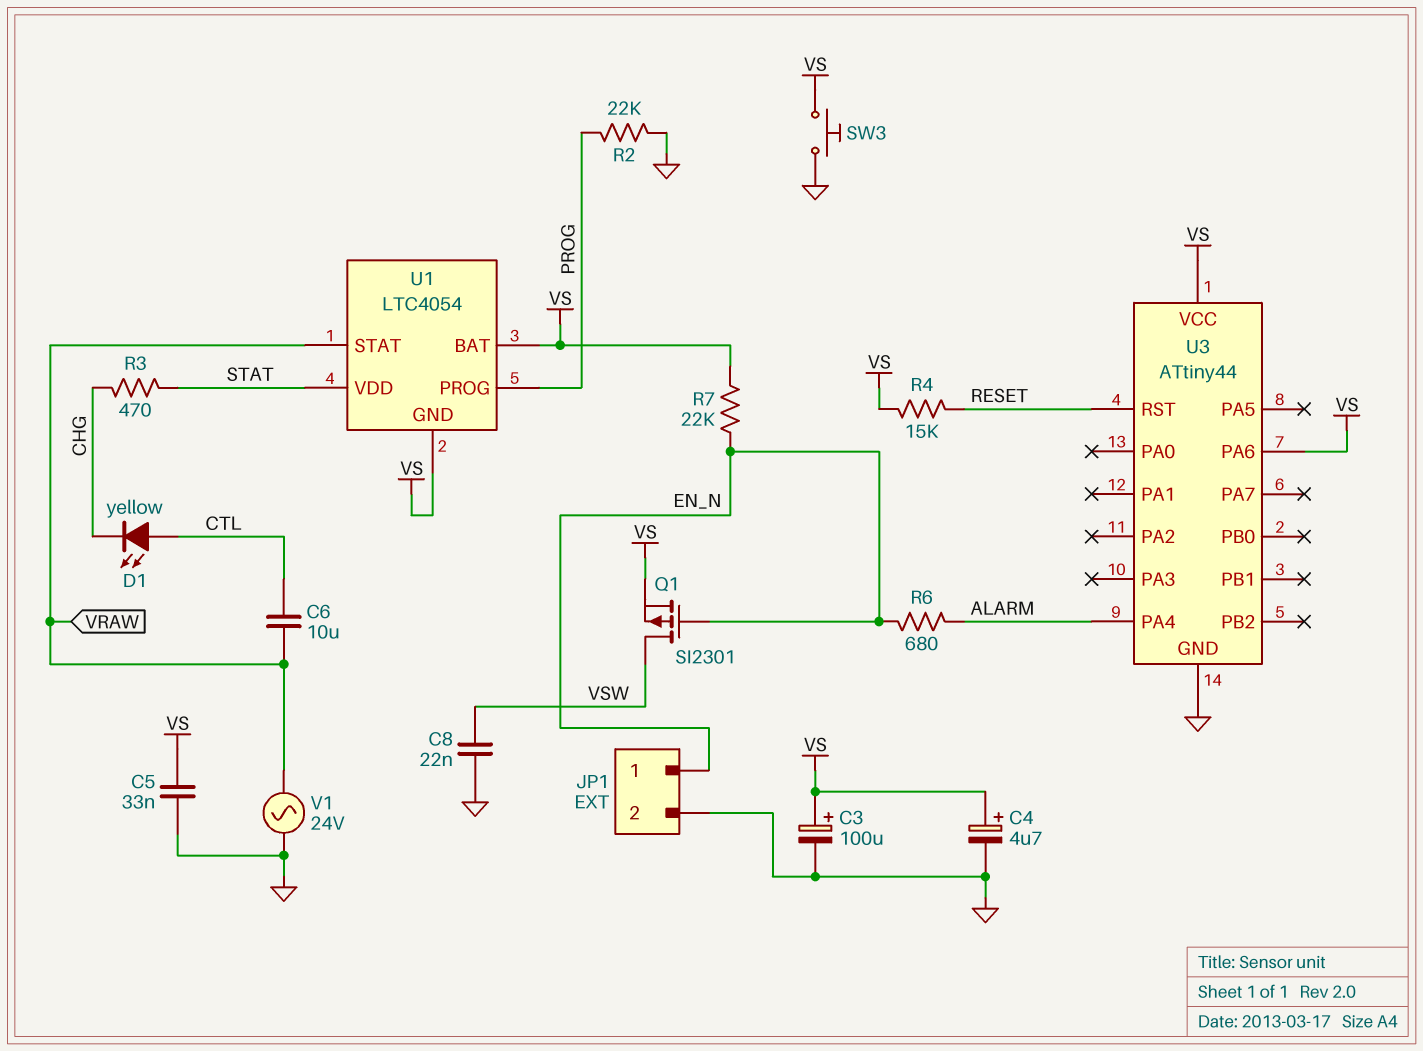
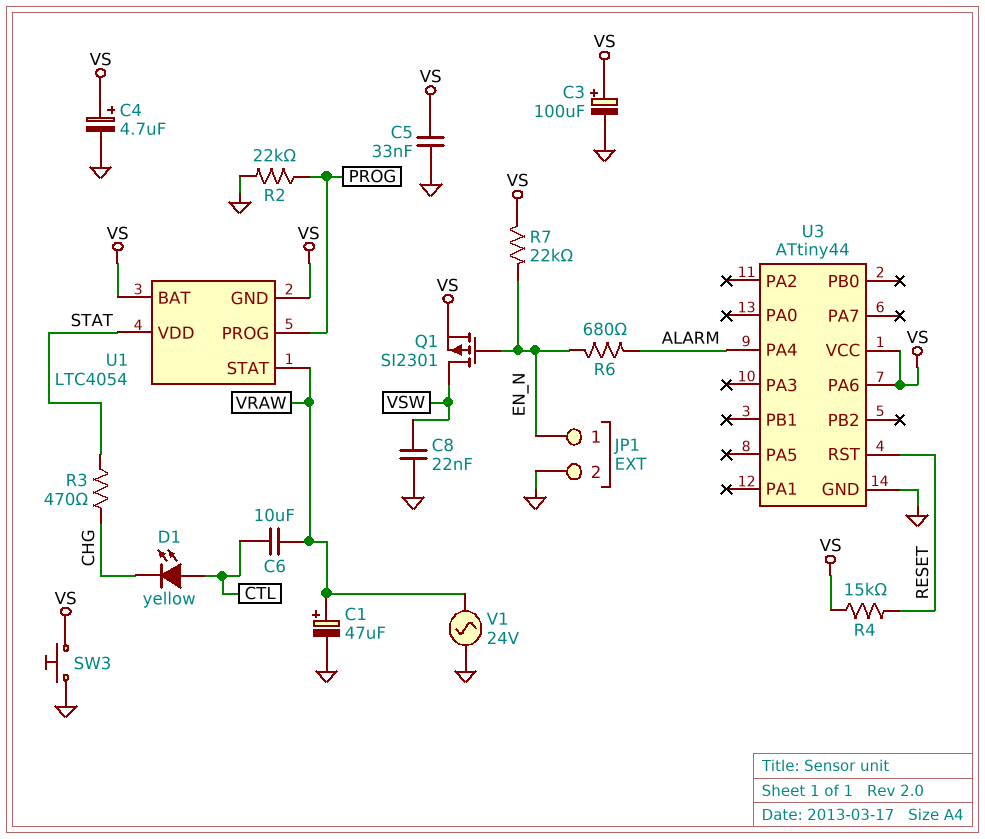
C1: none -> 47uF (plus VRAW, minus GND)

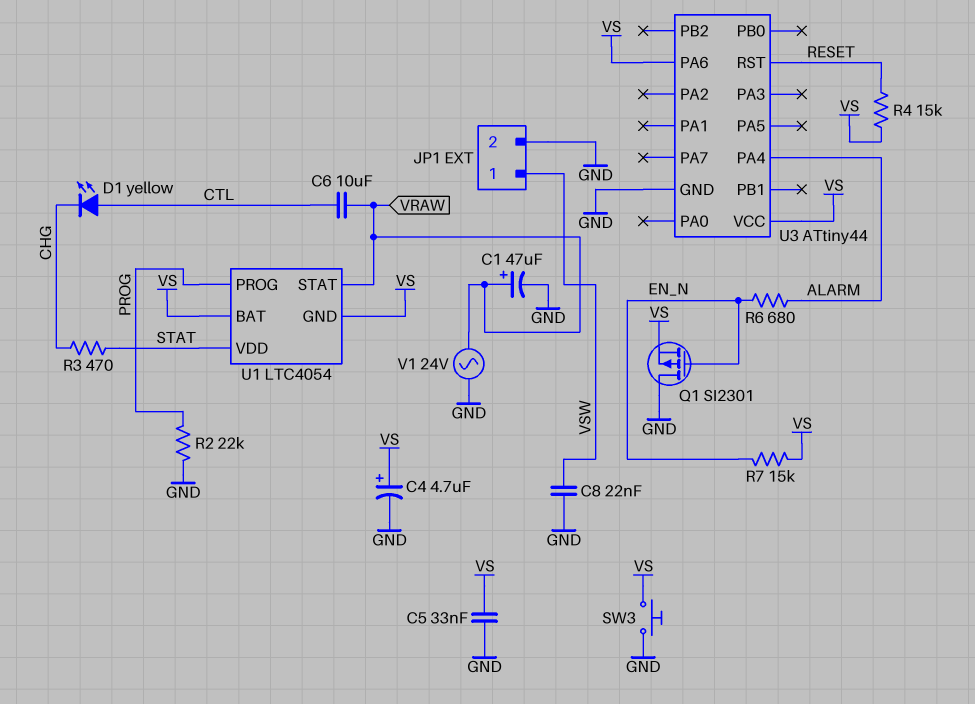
C3: 100uF (plus VS, minus GND) -> none
JP1 pin 1: EN_N -> VSW
Q1: PMOS SI2301 (G EN_N, D VSW, S VS) -> PMOS SI2301 (G EN_N, D GND, S VS)
R7: 22k (EN_N, VS) -> 15k (EN_N, VS)

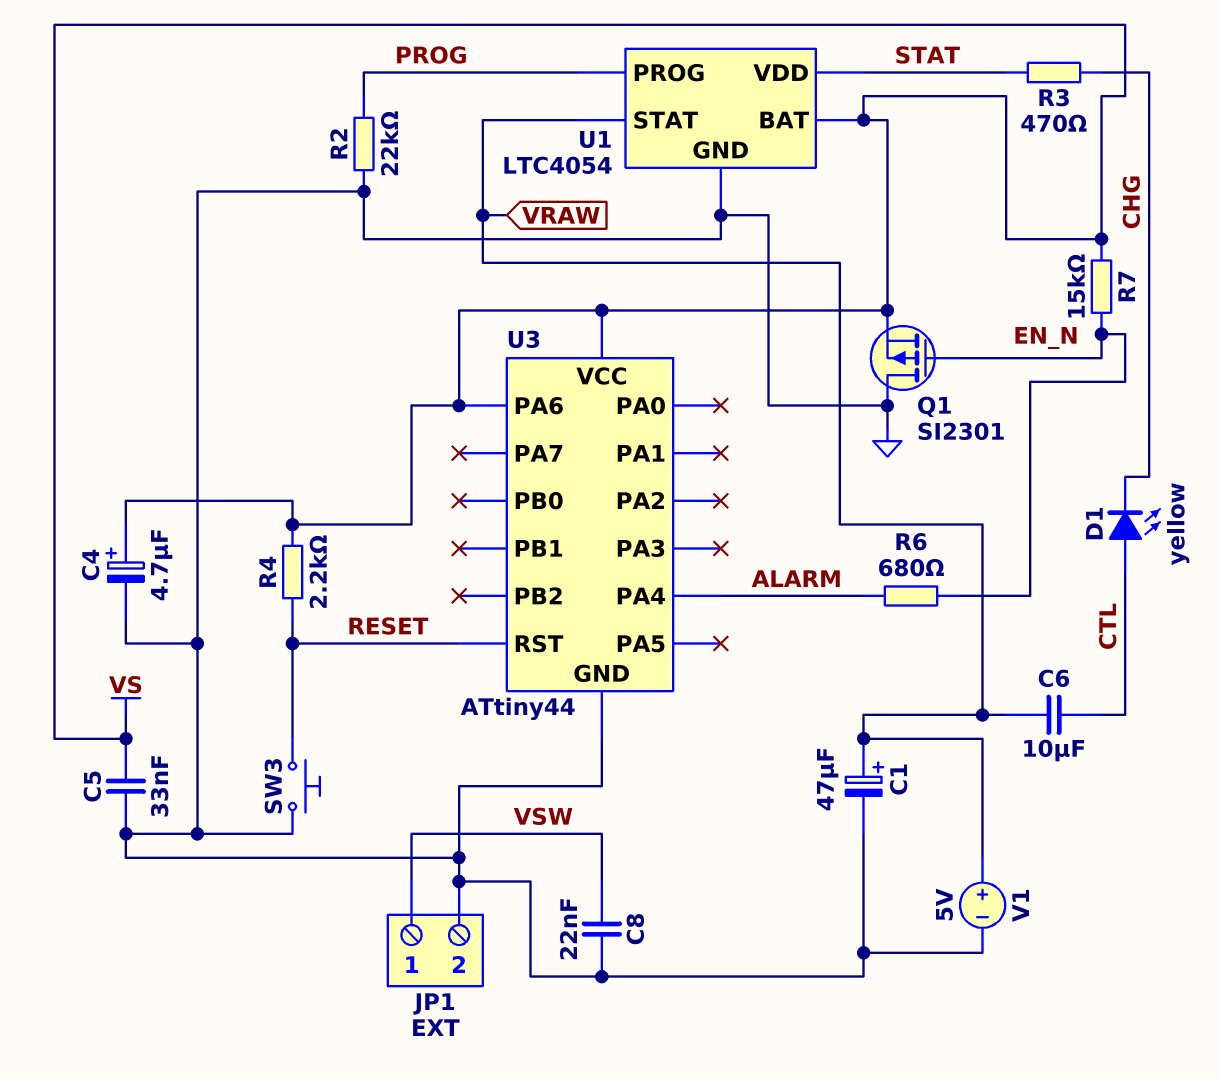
R4: 15k (RESET, VS) -> 2.2k (RESET, VS)
SW3: button (GND, VS) -> button (GND, RESET)
U1 pin GND: VS -> GND
V1: AC 24V (GND, VRAW) -> 5V (plus VRAW, minus GND)

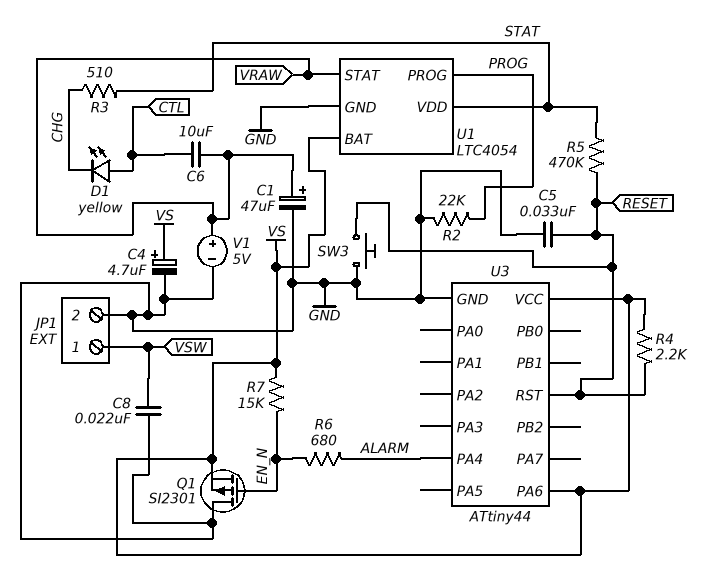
C5: 33nF (GND, VS) -> 33nF (GND, RESET)
R3: 470 (CHG, STAT) -> 510 (CHG, STAT)
R5: none -> 470k (RESET, STAT)

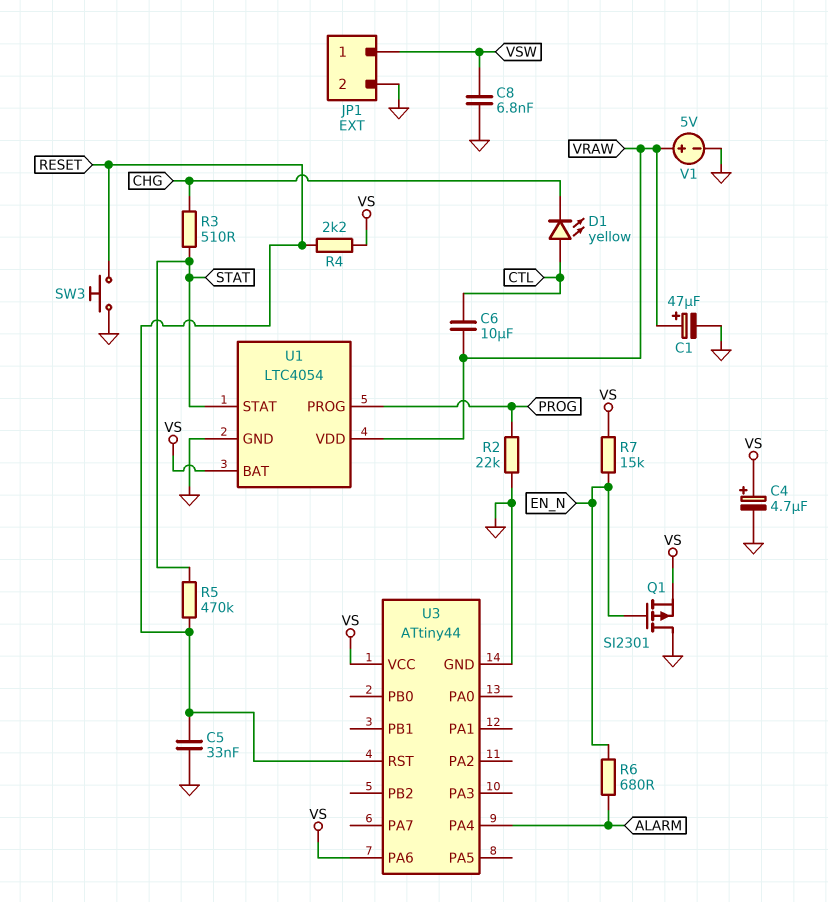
C8: 22nF (GND, VSW) -> 6.8nF (GND, VSW)
U1 pin STAT: VRAW -> STAT
U1 pin VDD: STAT -> VRAW

